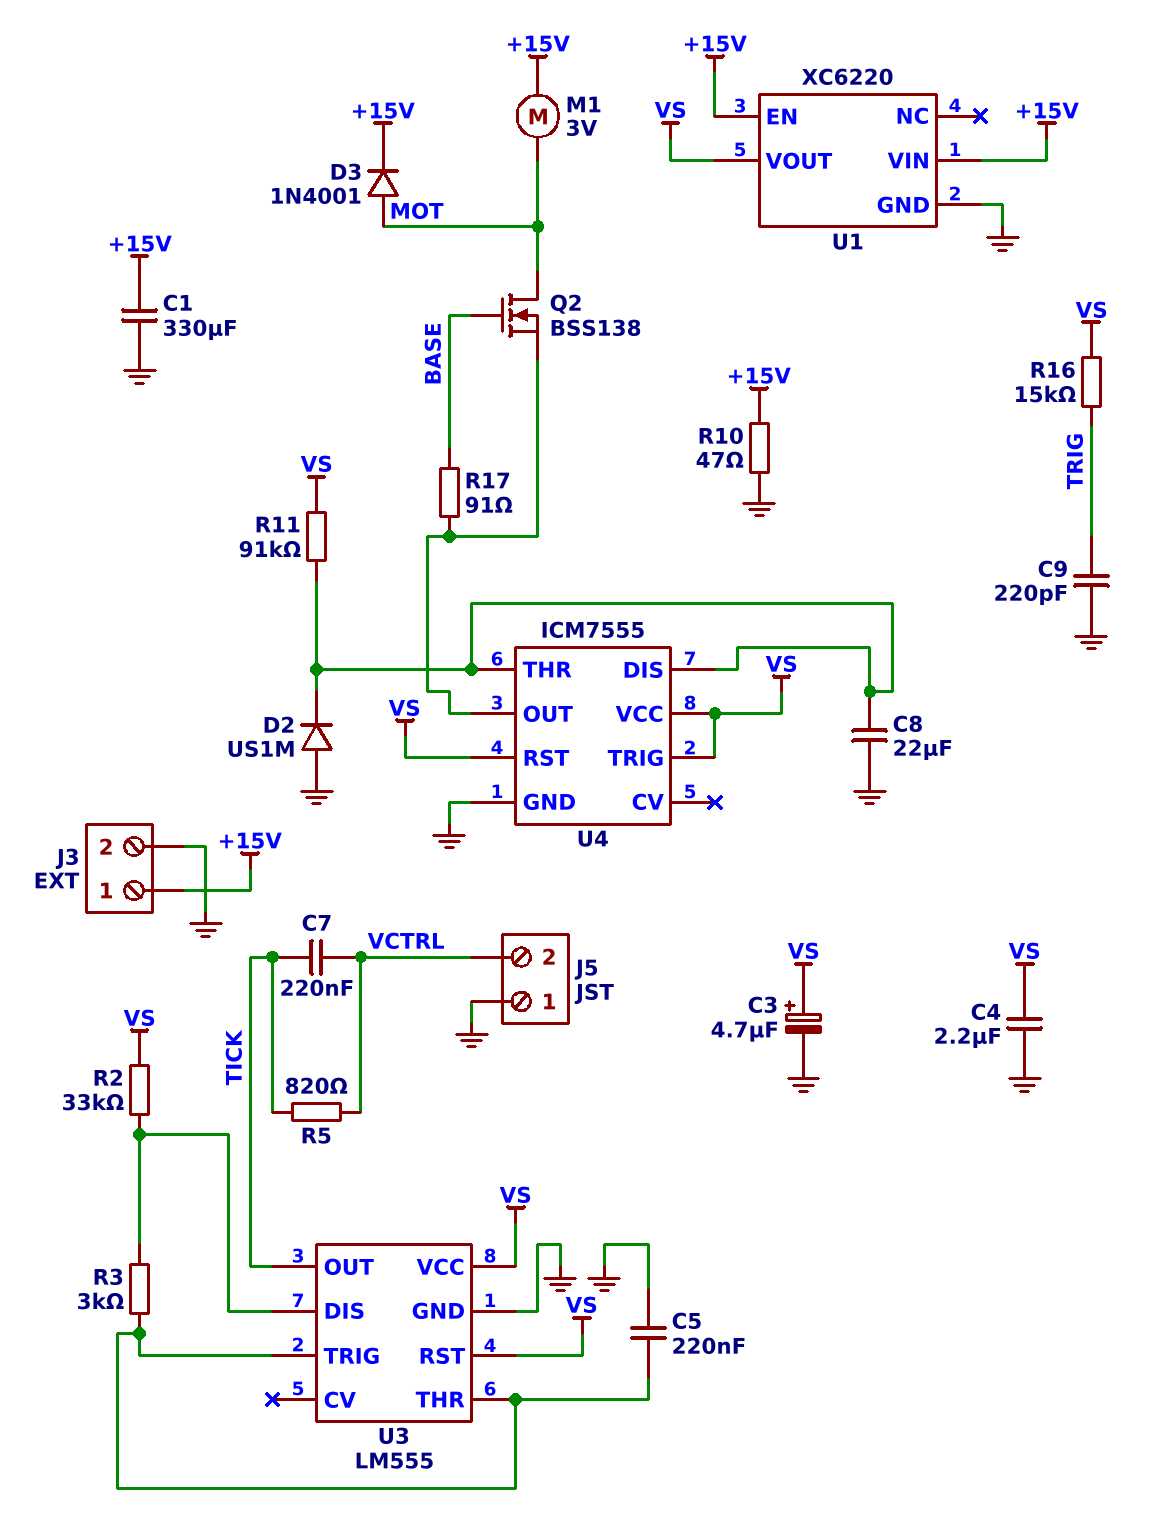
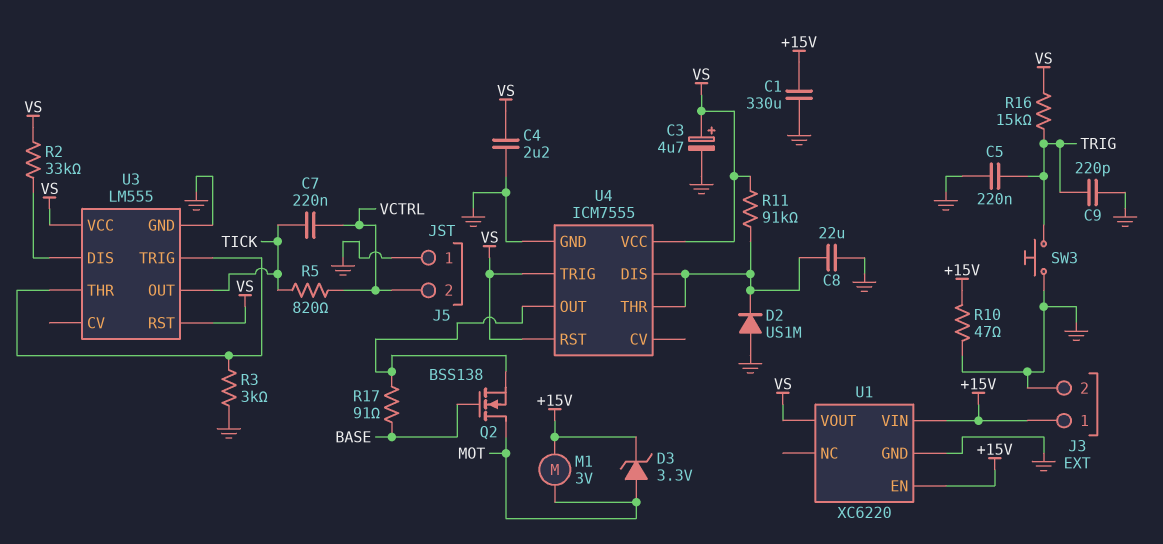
C5: 220nF (GND, U3/THR) -> 220nF (GND, TRIG)
D3: diode 1N4001 (A MOT, K +15V) -> zener 3.3V (A MOT, K +15V)
R3: 3k (U3/DIS, U3/THR) -> 3k (GND, U3/THR)
SW3: none -> button (GND, TRIG)

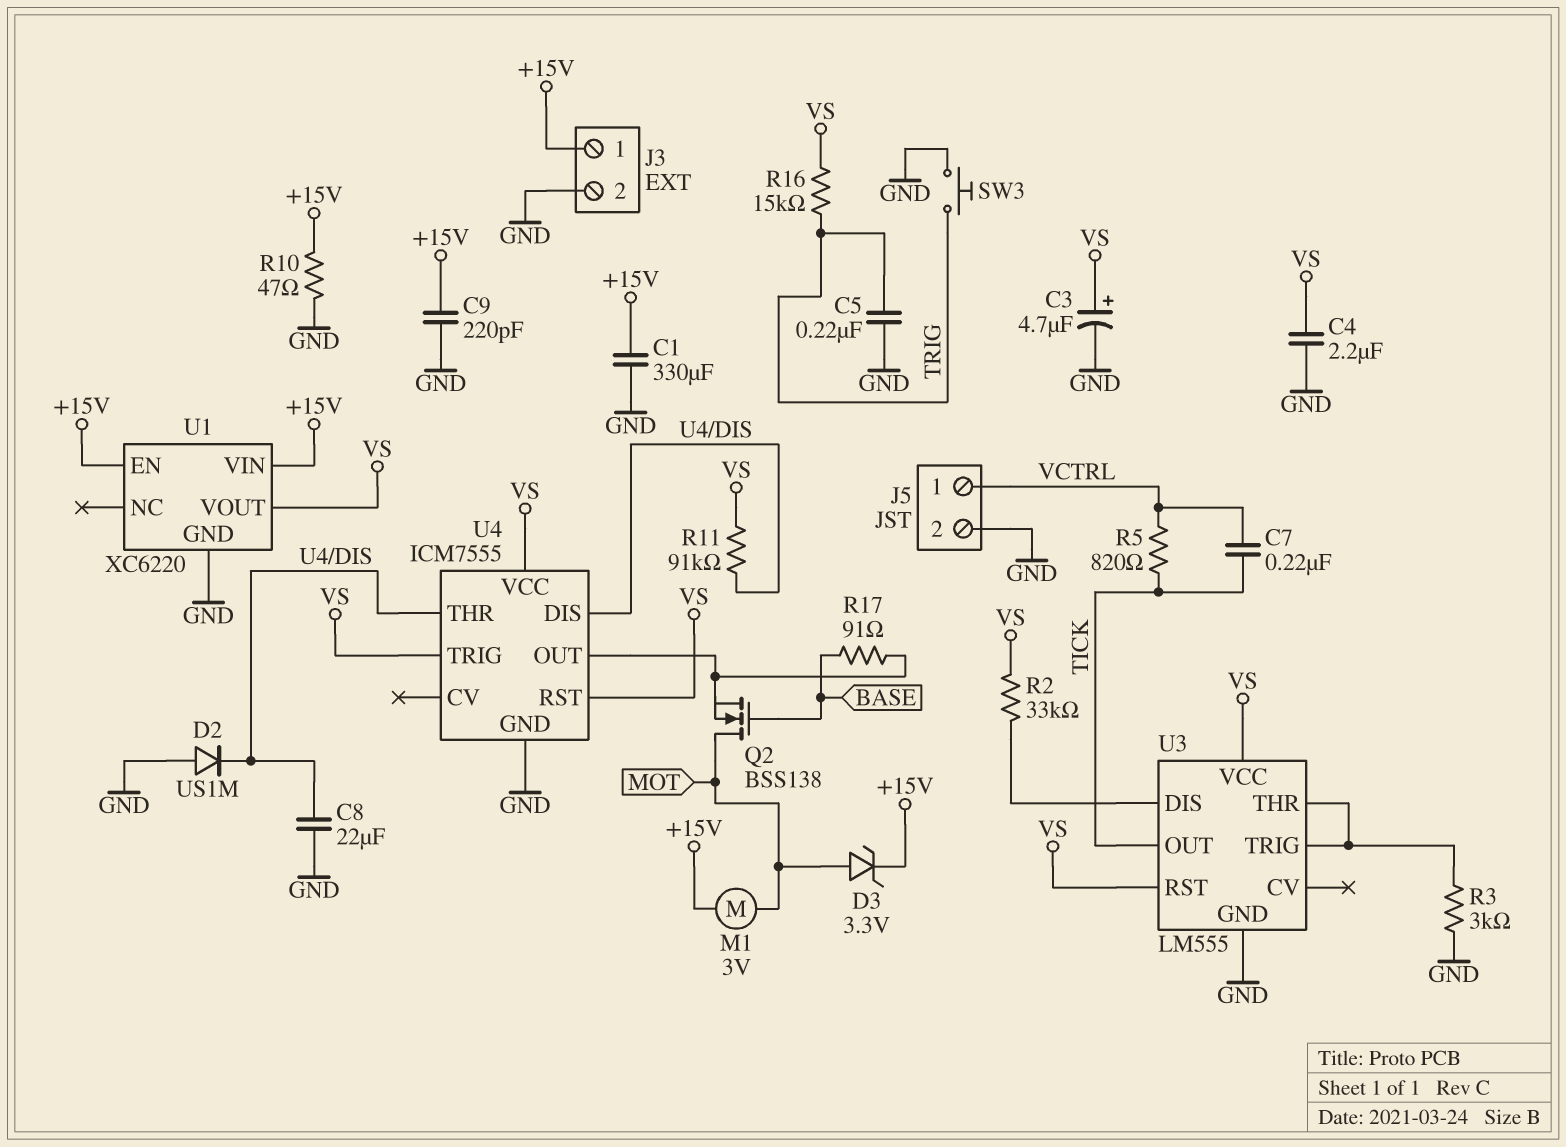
C9: 220pF (GND, TRIG) -> 220pF (+15V, GND)
J5 pin 1: GND -> VCTRL
J5 pin 2: VCTRL -> GND

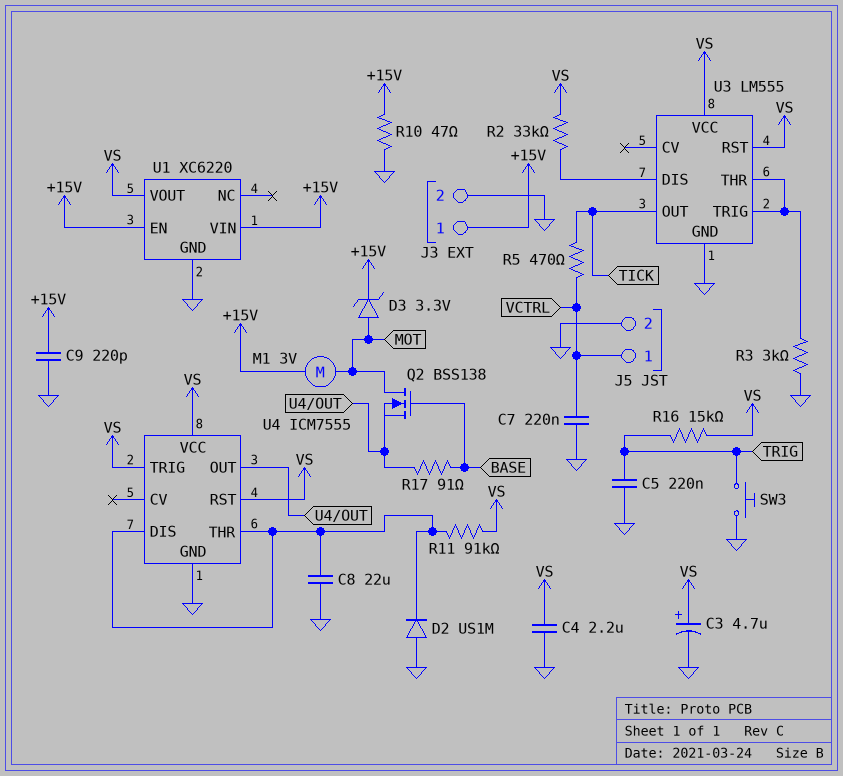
C1: 330uF (+15V, GND) -> none
C7: 220nF (TICK, VCTRL) -> 220nF (GND, VCTRL)
R5: 820 (TICK, VCTRL) -> 470 (TICK, VCTRL)

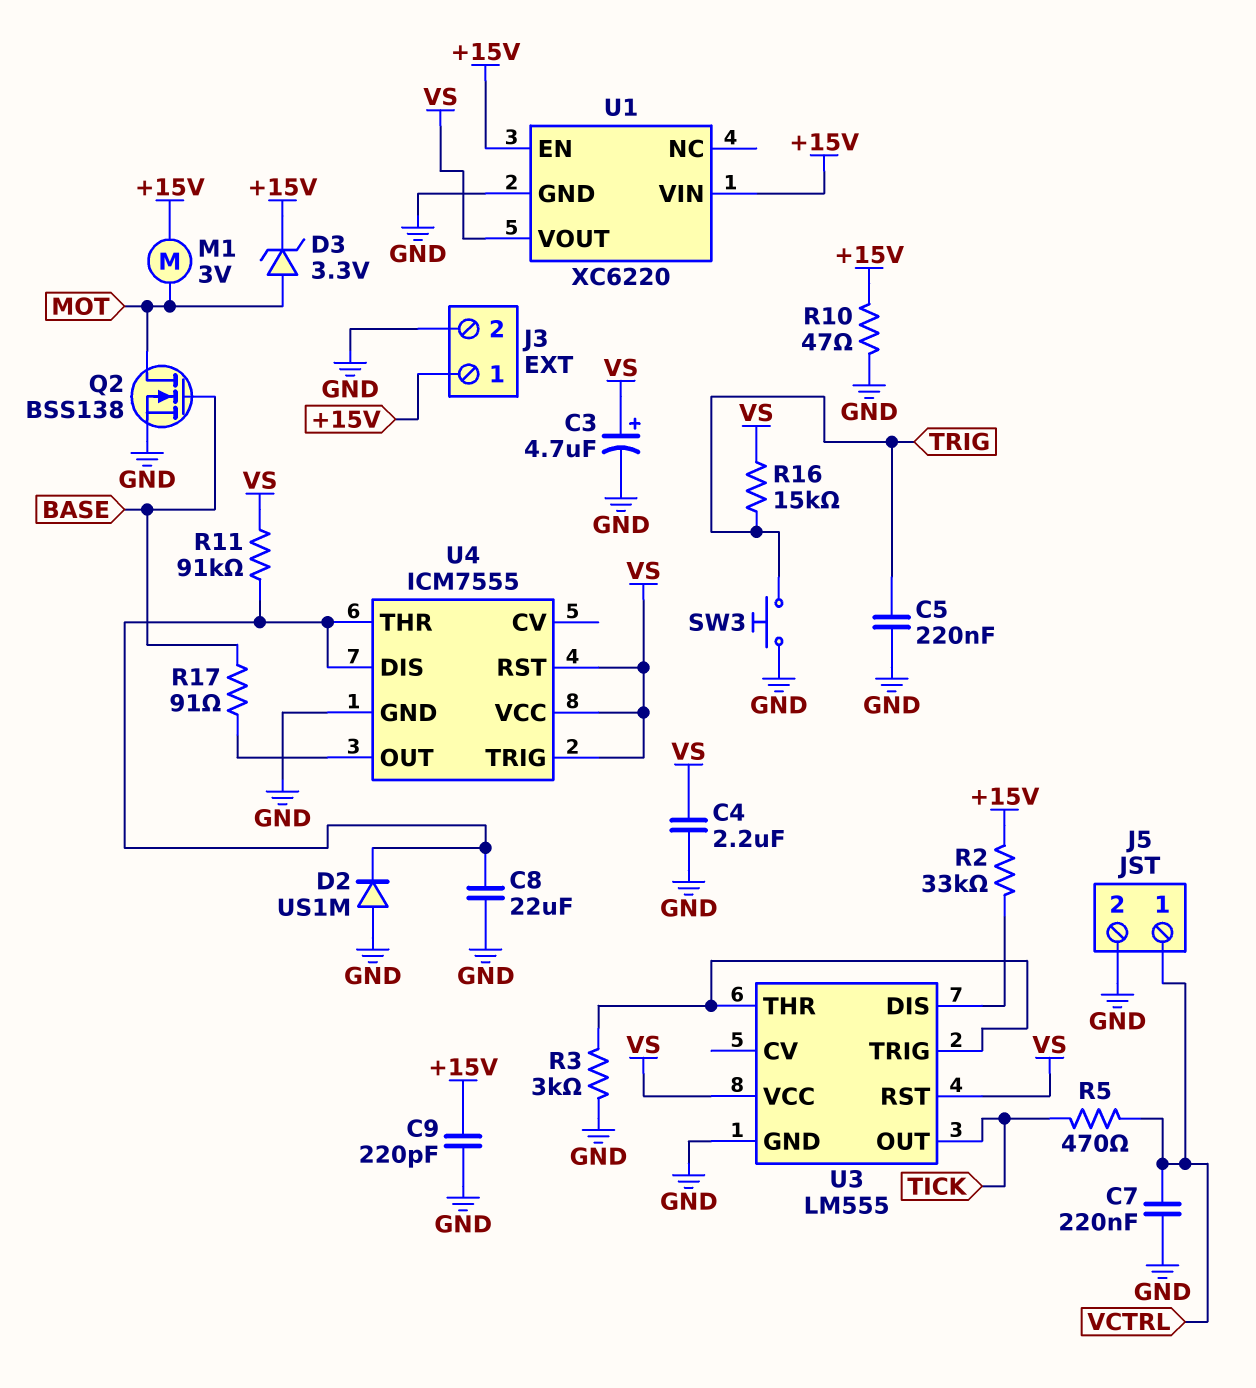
Q2: NMOS BSS138 (G BASE, D MOT, S U4/OUT) -> NMOS BSS138 (G BASE, D MOT, S GND)
R2: 33k (U3/DIS, VS) -> 33k (+15V, U3/DIS)

